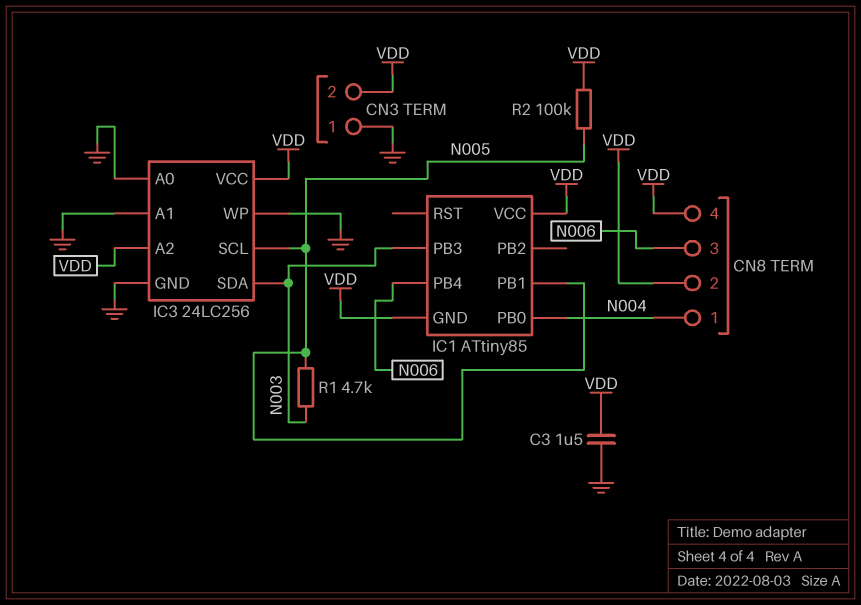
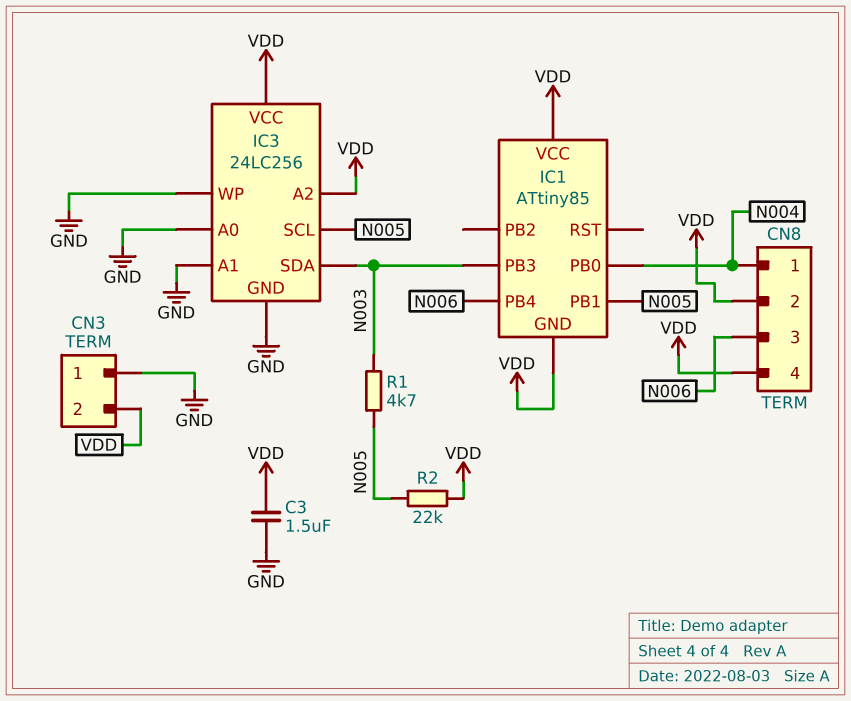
R2: 100k (N005, VDD) -> 22k (N005, VDD)

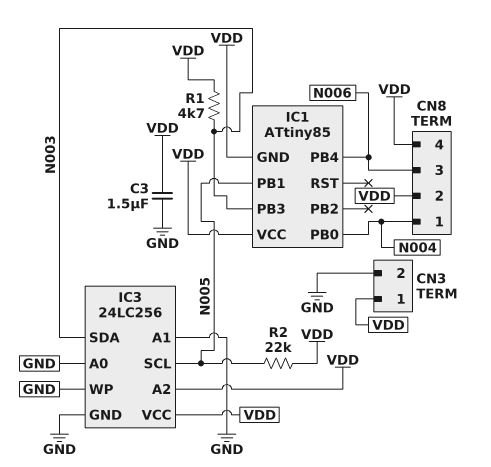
CN3 pin 1: GND -> VDD
CN3 pin 2: VDD -> GND
R1: 4.7k (N003, N005) -> 4.7k (N003, VDD)

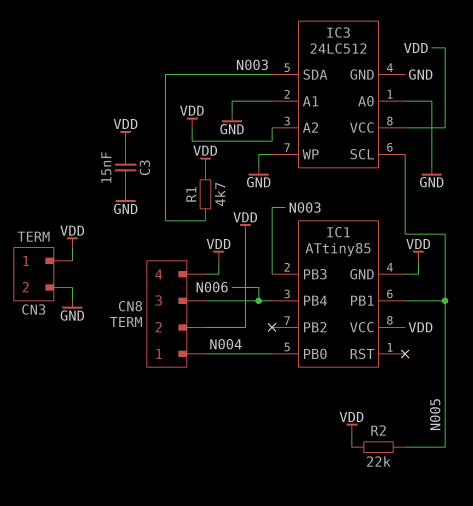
C3: 1.5uF (GND, VDD) -> 15nF (GND, VDD)
IC3: 24LC256 -> 24LC512

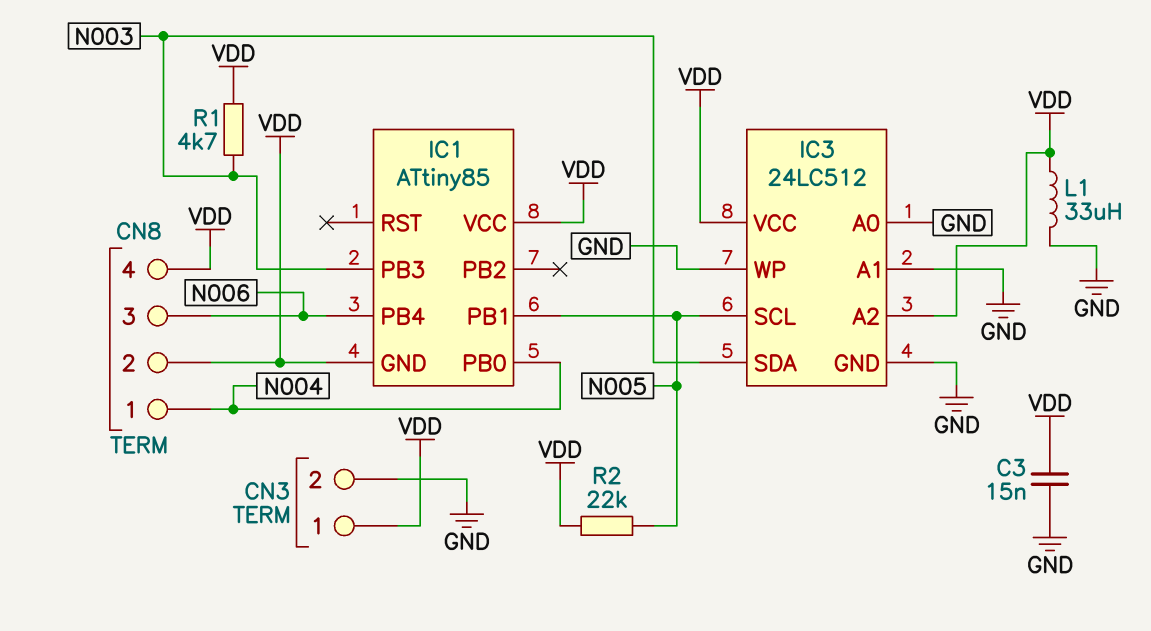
L1: none -> 33uH (GND, VDD)

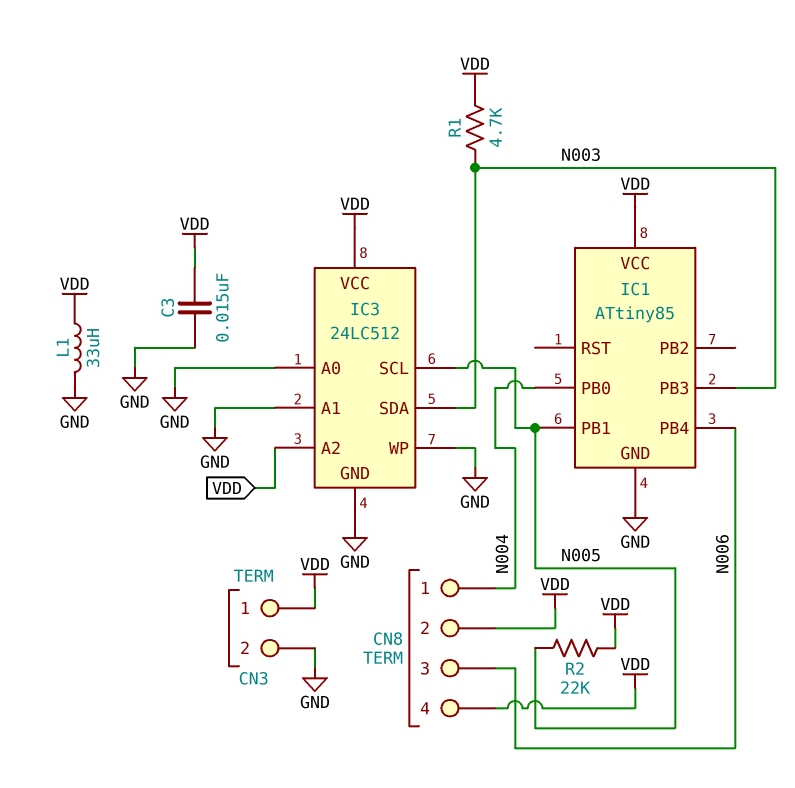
IC1 pin GND: VDD -> GND

